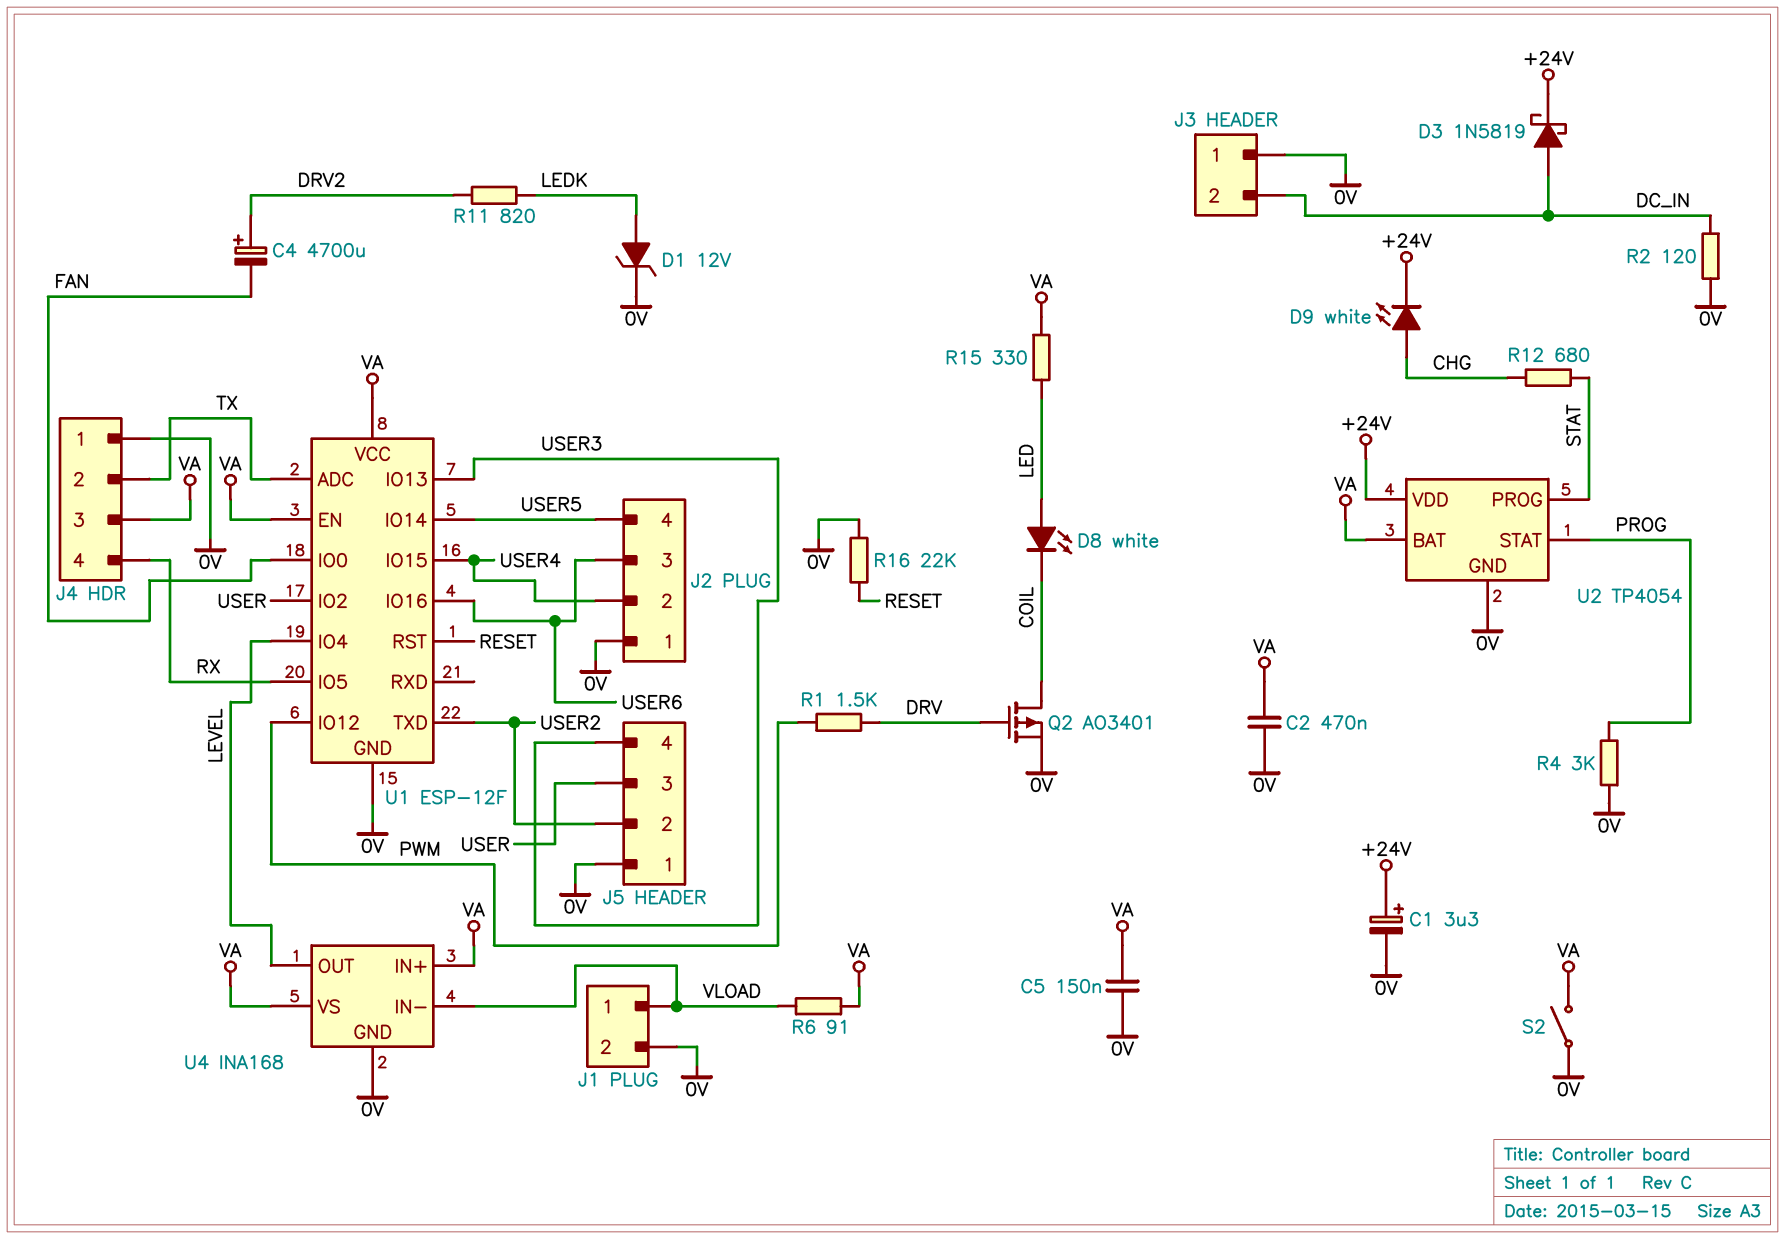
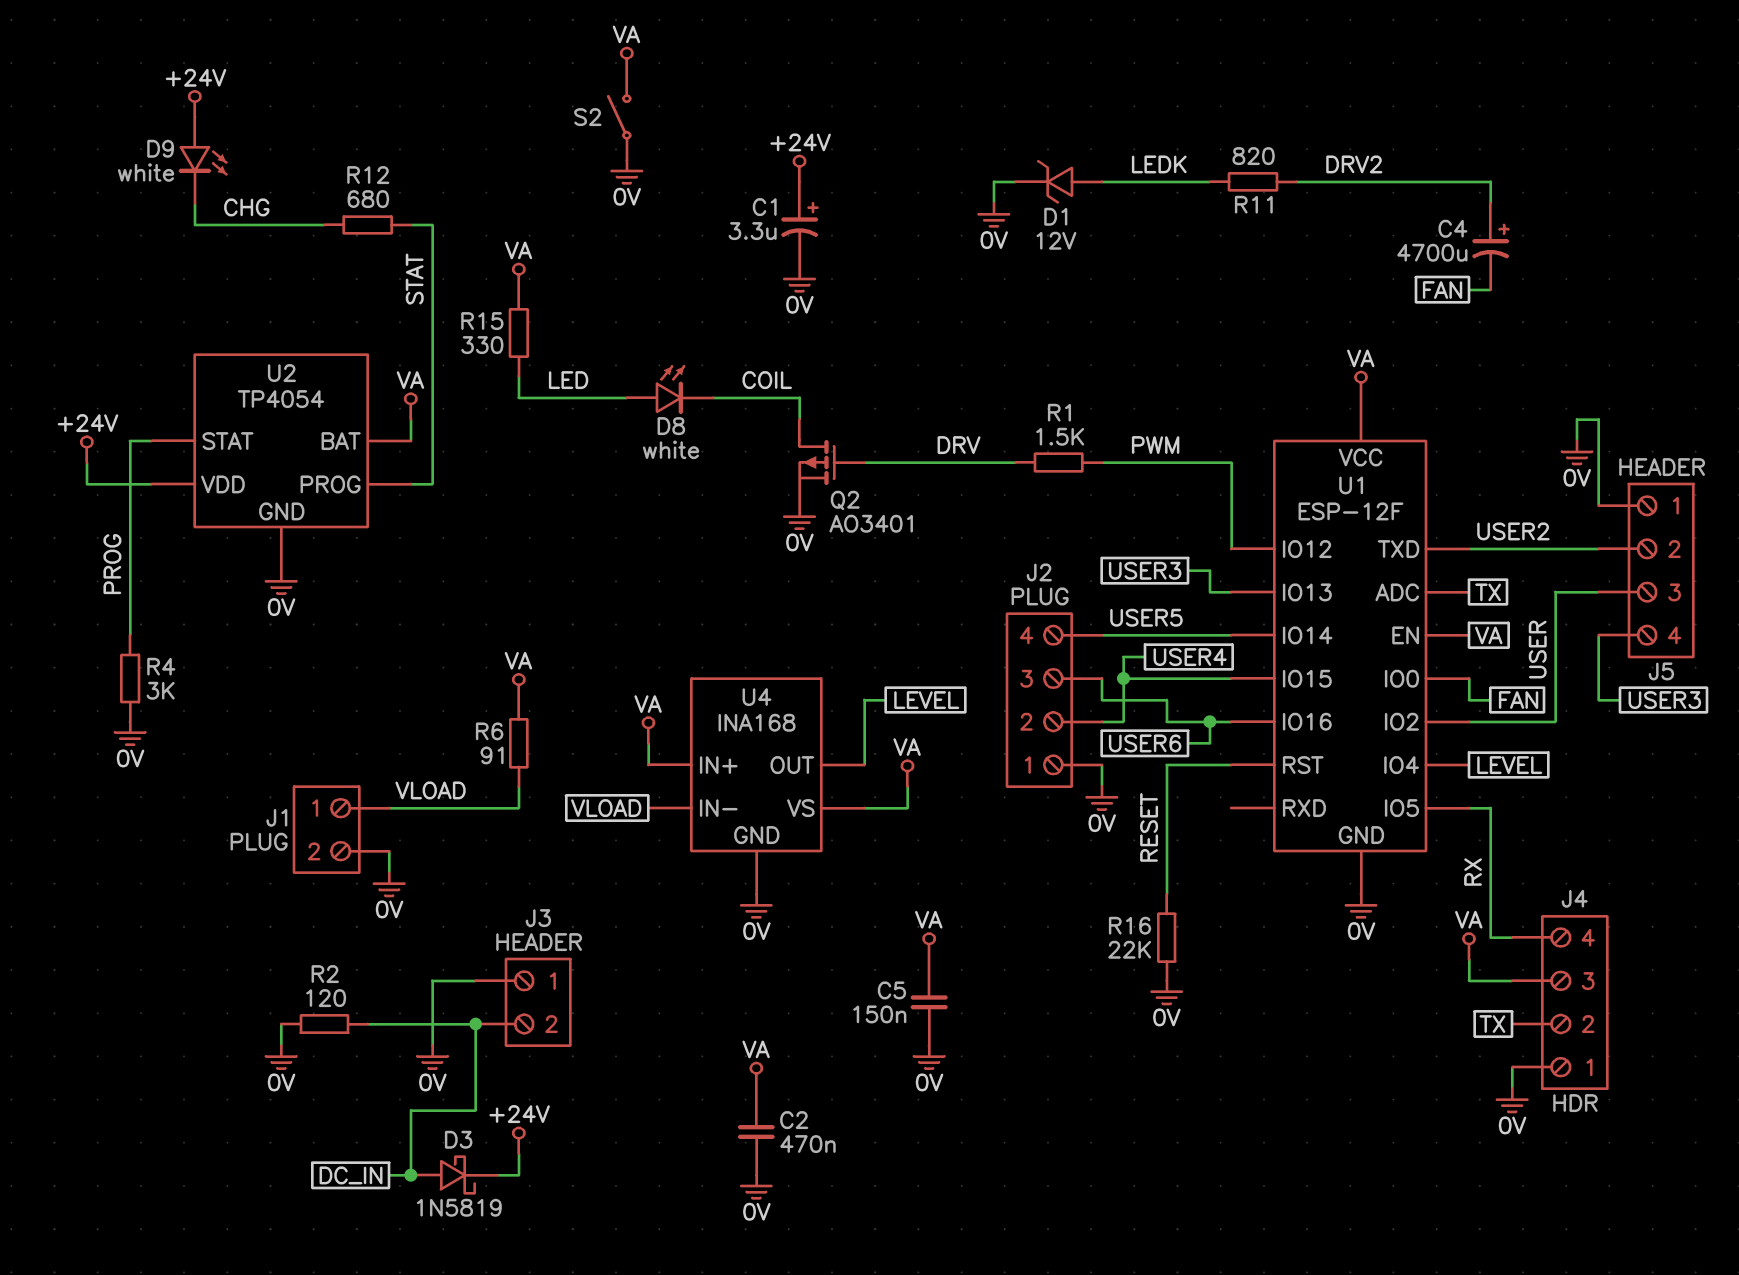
D9: LED white (A CHG, K +24V) -> LED white (A +24V, K CHG)

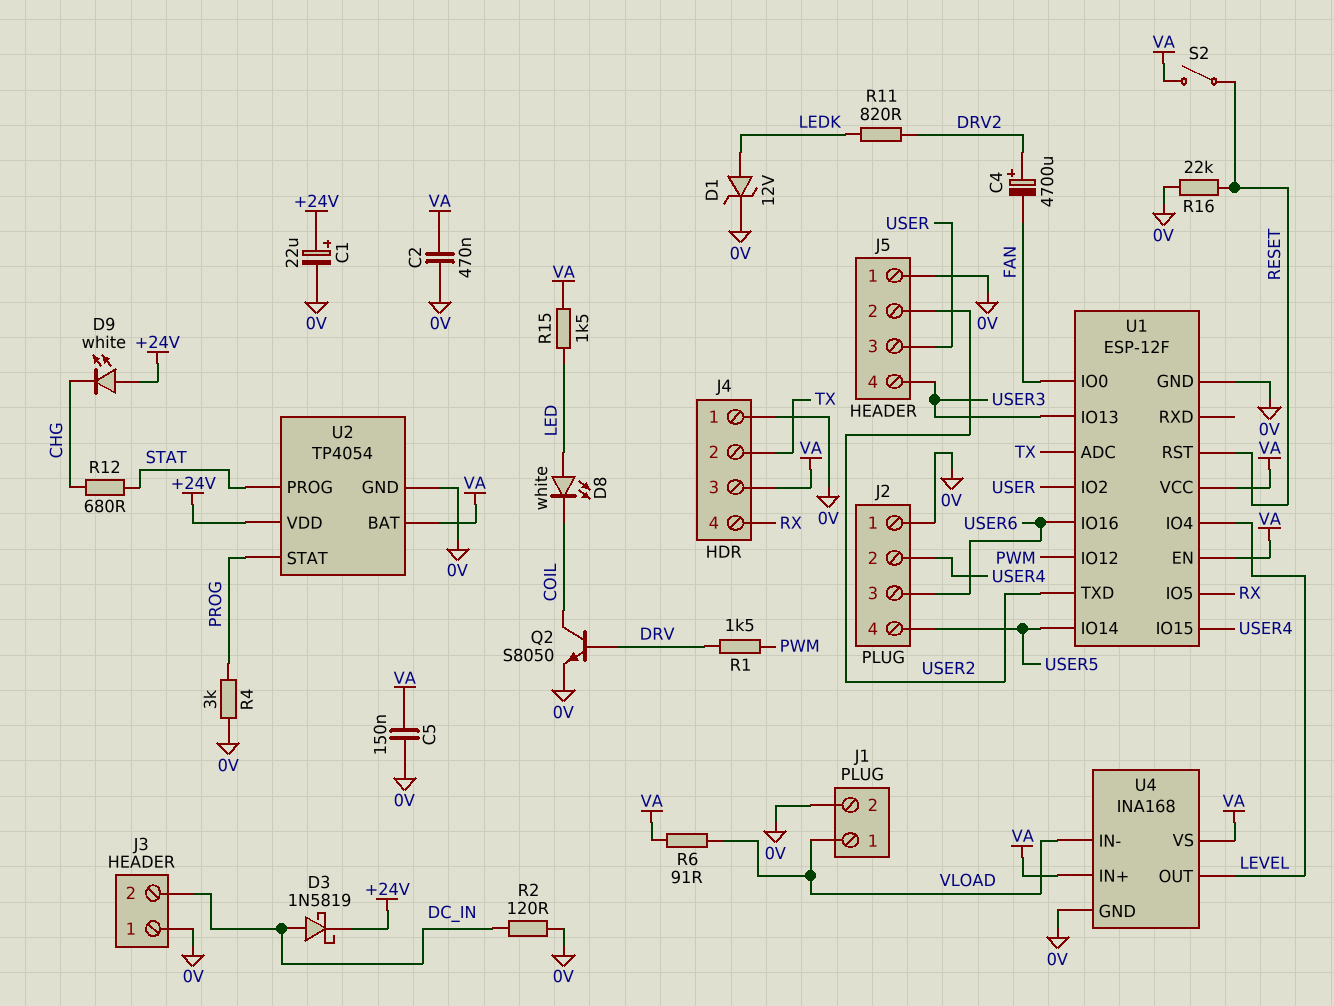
C1: 3.3uF (plus +24V, minus 0V) -> 22uF (plus +24V, minus 0V)
Q2: PMOS AO3401 (G DRV, D COIL, S 0V) -> NPN S8050 (B DRV, C COIL, E 0V)
R15: 330 (LED, VA) -> 1.5k (LED, VA)
S2: switch (0V, VA) -> switch (RESET, VA)

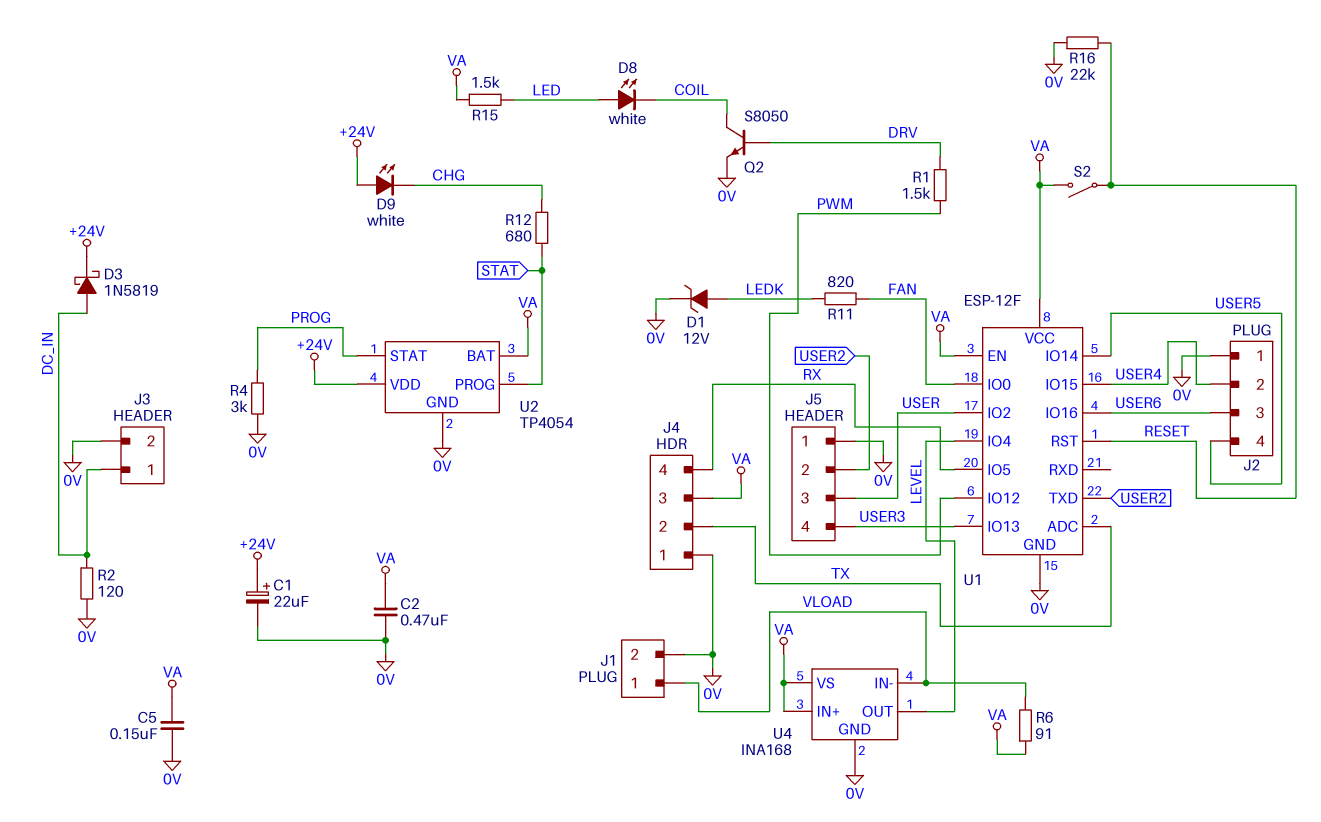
C4: 4700uF (plus DRV2, minus FAN) -> none
J3 pin 1: 0V -> DC_IN
J3 pin 2: DC_IN -> 0V
R11: 820 (DRV2, LEDK) -> 820 (FAN, LEDK)

